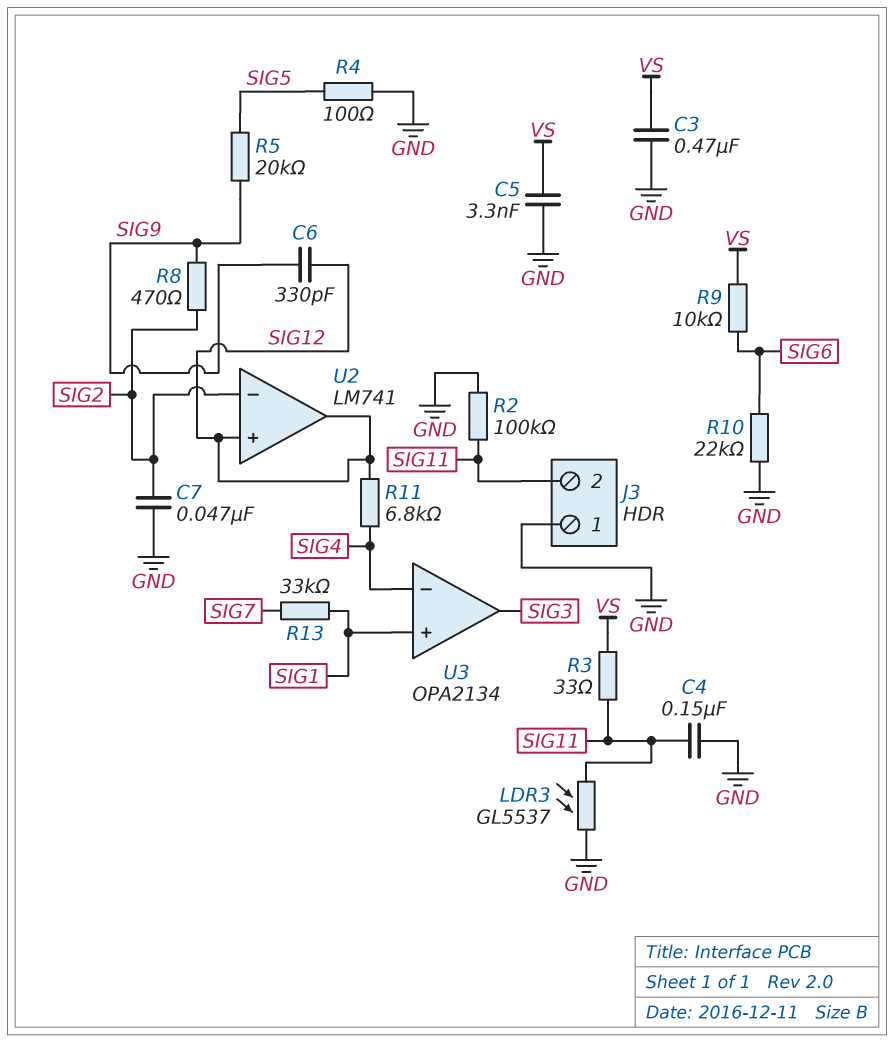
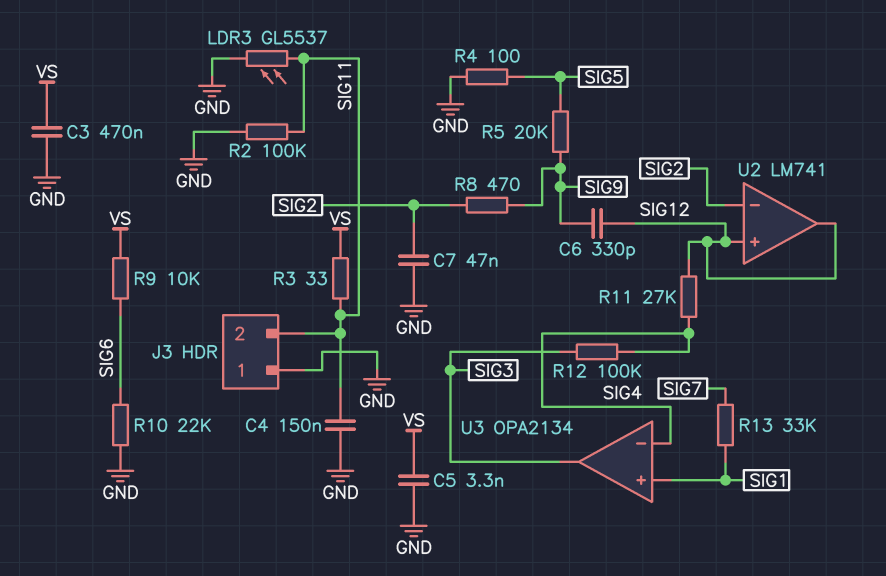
R11: 6.8k (SIG4, SIG12) -> 27k (SIG4, SIG12)
R12: none -> 100k (SIG3, SIG4)

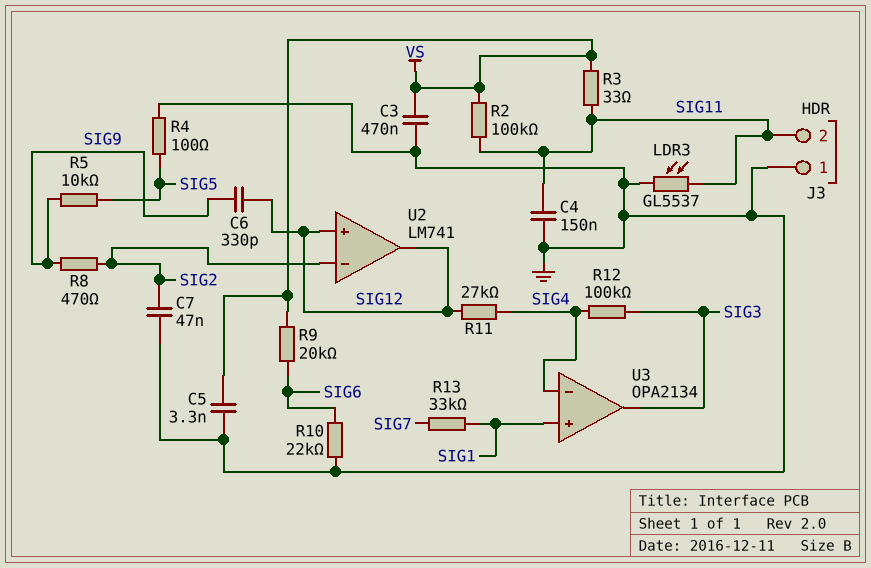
R2: 100k (GND, SIG11) -> 100k (SIG11, VS)
R5: 20k (SIG5, SIG9) -> 10k (SIG5, SIG9)
R9: 10k (SIG6, VS) -> 20k (SIG6, VS)

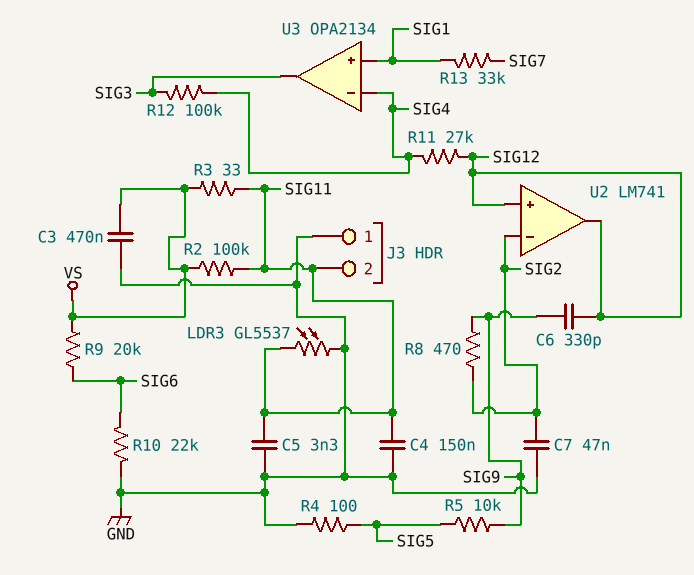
C5: 3.3nF (GND, VS) -> 3.3nF (GND, SIG11)

